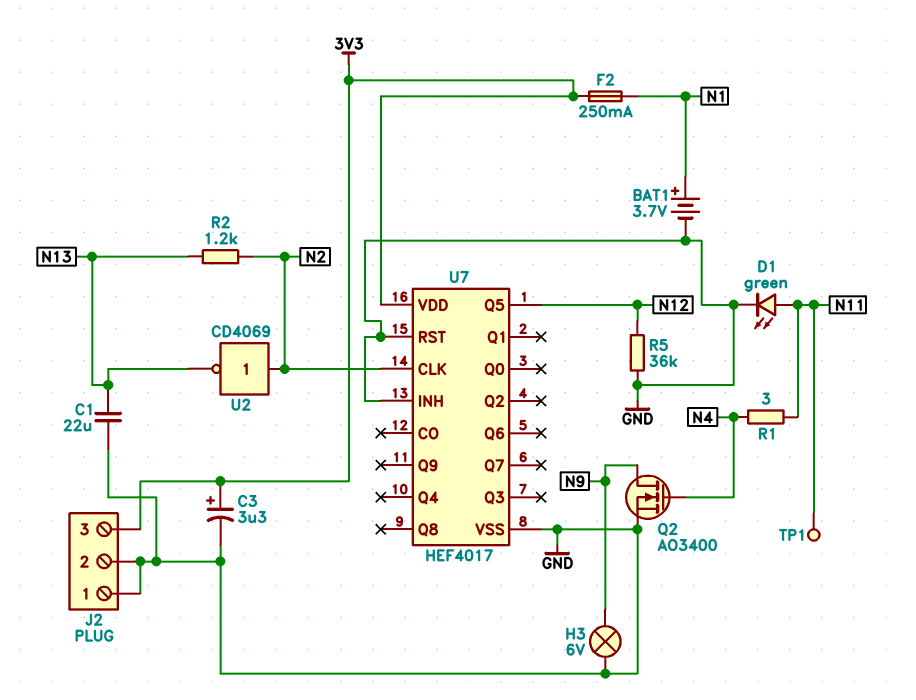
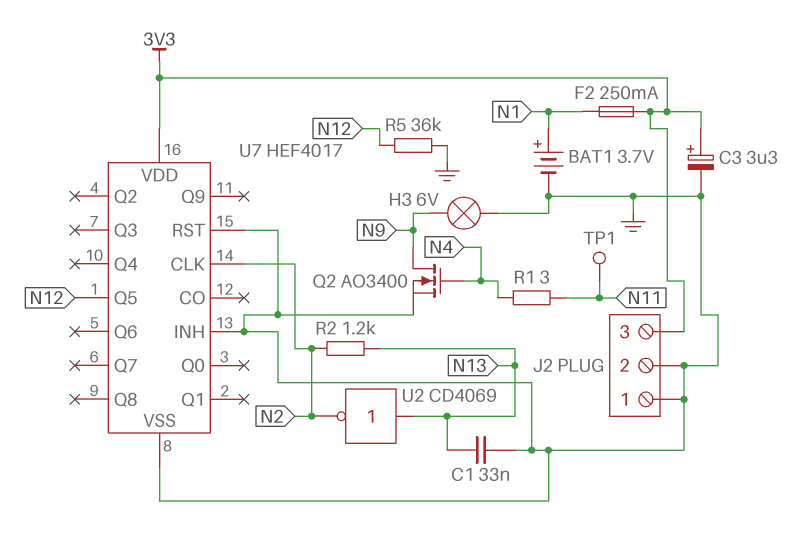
C1: 22uF (GND, N13) -> 33nF (GND, N13)
D1: LED green (A N11, K GND) -> none
U2: NOT CD4069 (in N2, out N13) -> NOT CD4069 (in N13, out N2)

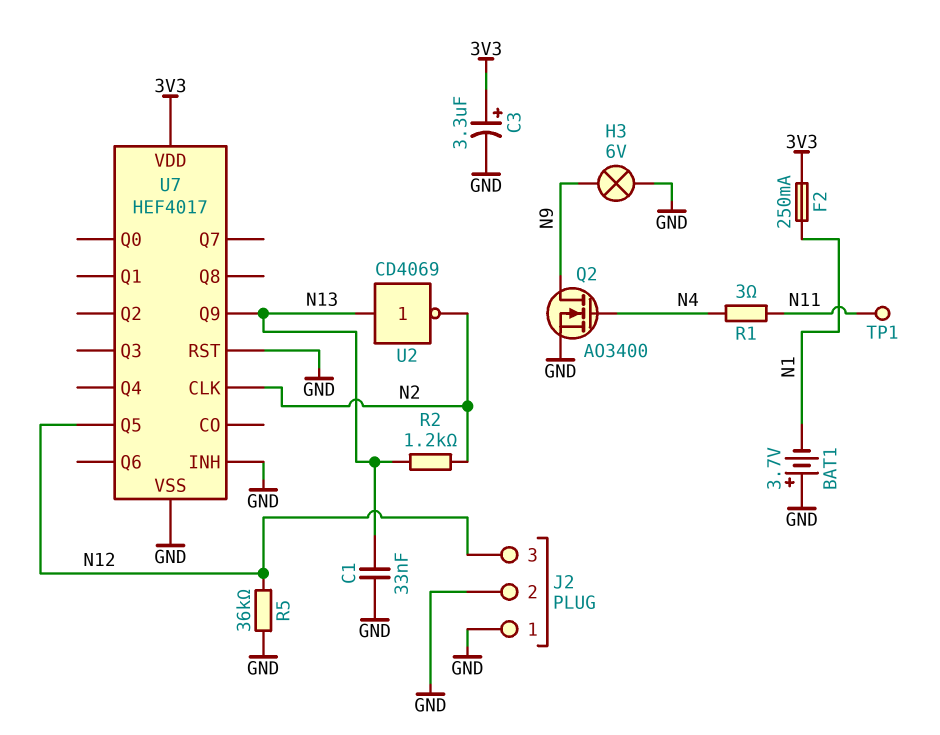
BAT1: 3.7V (plus N1, minus GND) -> 3.7V (plus GND, minus N1)
J2 pin 3: 3V3 -> N12
U7 pin Q9: none -> N13

